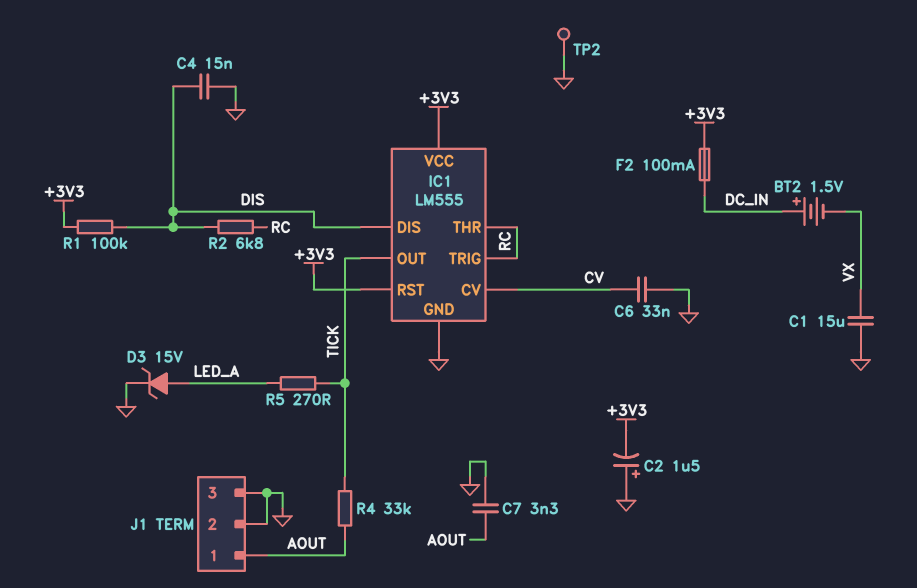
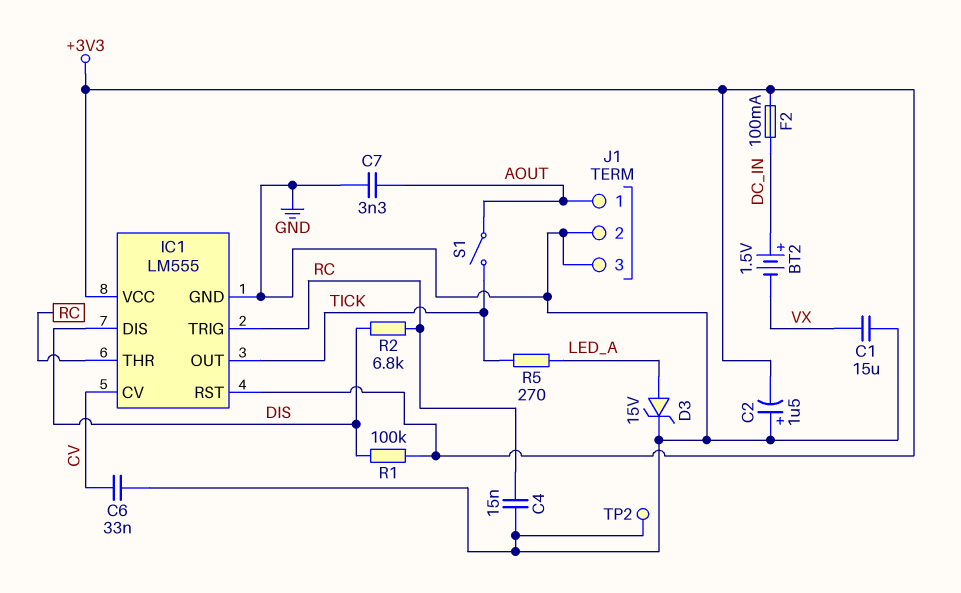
C4: 15nF (DIS, GND) -> 15nF (GND, RC)
R4: 33k (AOUT, TICK) -> none
S1: none -> switch (AOUT, TICK)

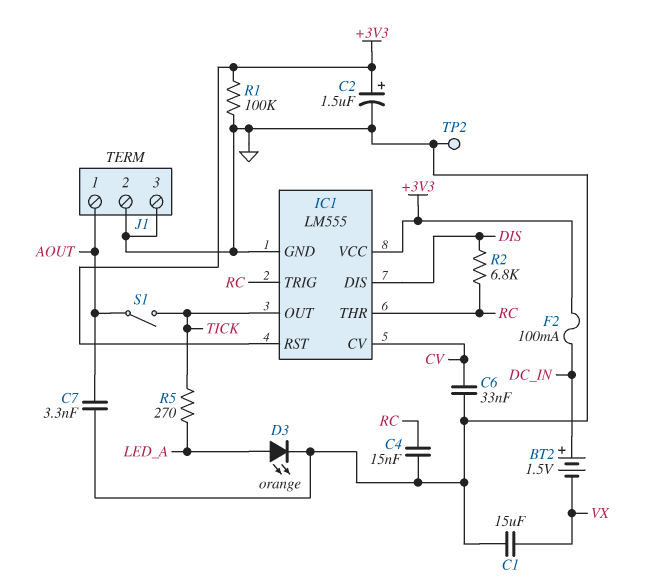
C2: 1.5uF (plus GND, minus +3V3) -> 1.5uF (plus +3V3, minus GND)
D3: zener 15V (A LED_A, K GND) -> LED orange (A LED_A, K GND)
R1: 100k (+3V3, DIS) -> 100k (+3V3, GND)

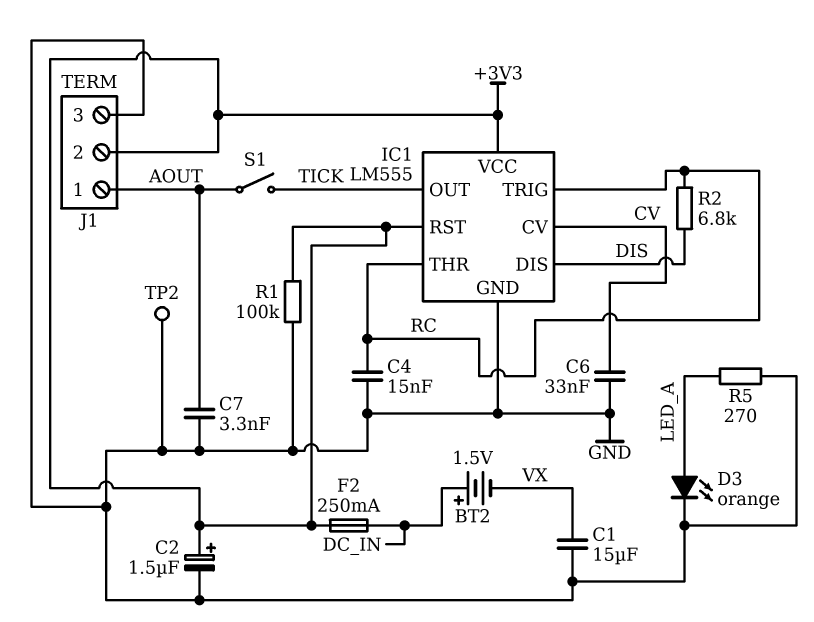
F2: 100mA (+3V3, DC_IN) -> 250mA (+3V3, DC_IN)
J1 pin 2: GND -> +3V3
R5: 270 (LED_A, TICK) -> 270 (GND, LED_A)

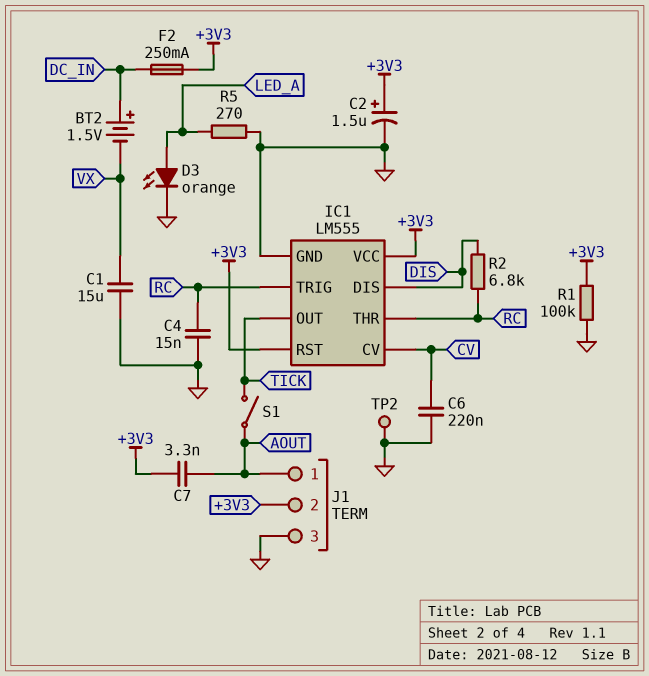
C6: 33nF (CV, GND) -> 220nF (CV, GND)
C7: 3.3nF (AOUT, GND) -> 3.3nF (+3V3, AOUT)

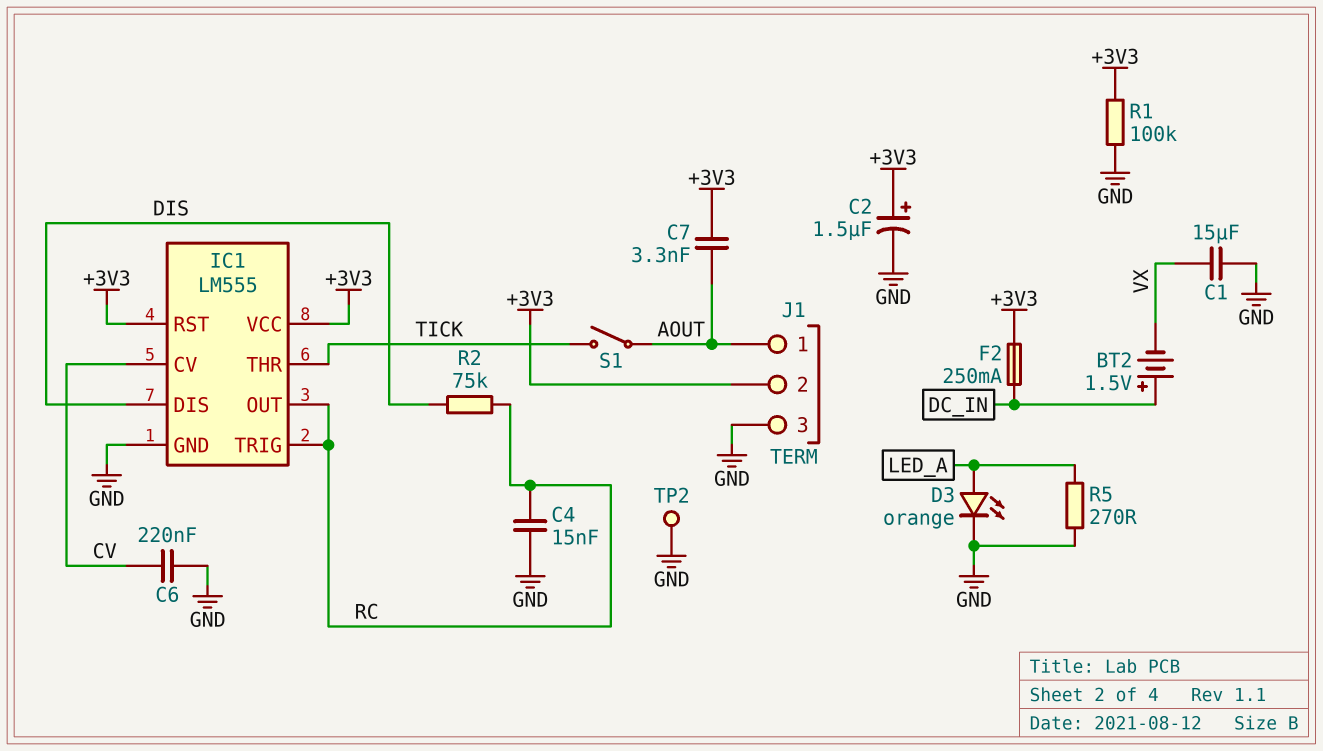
IC1 pin OUT: TICK -> RC
IC1 pin THR: RC -> TICK
R2: 6.8k (DIS, RC) -> 75k (DIS, RC)

